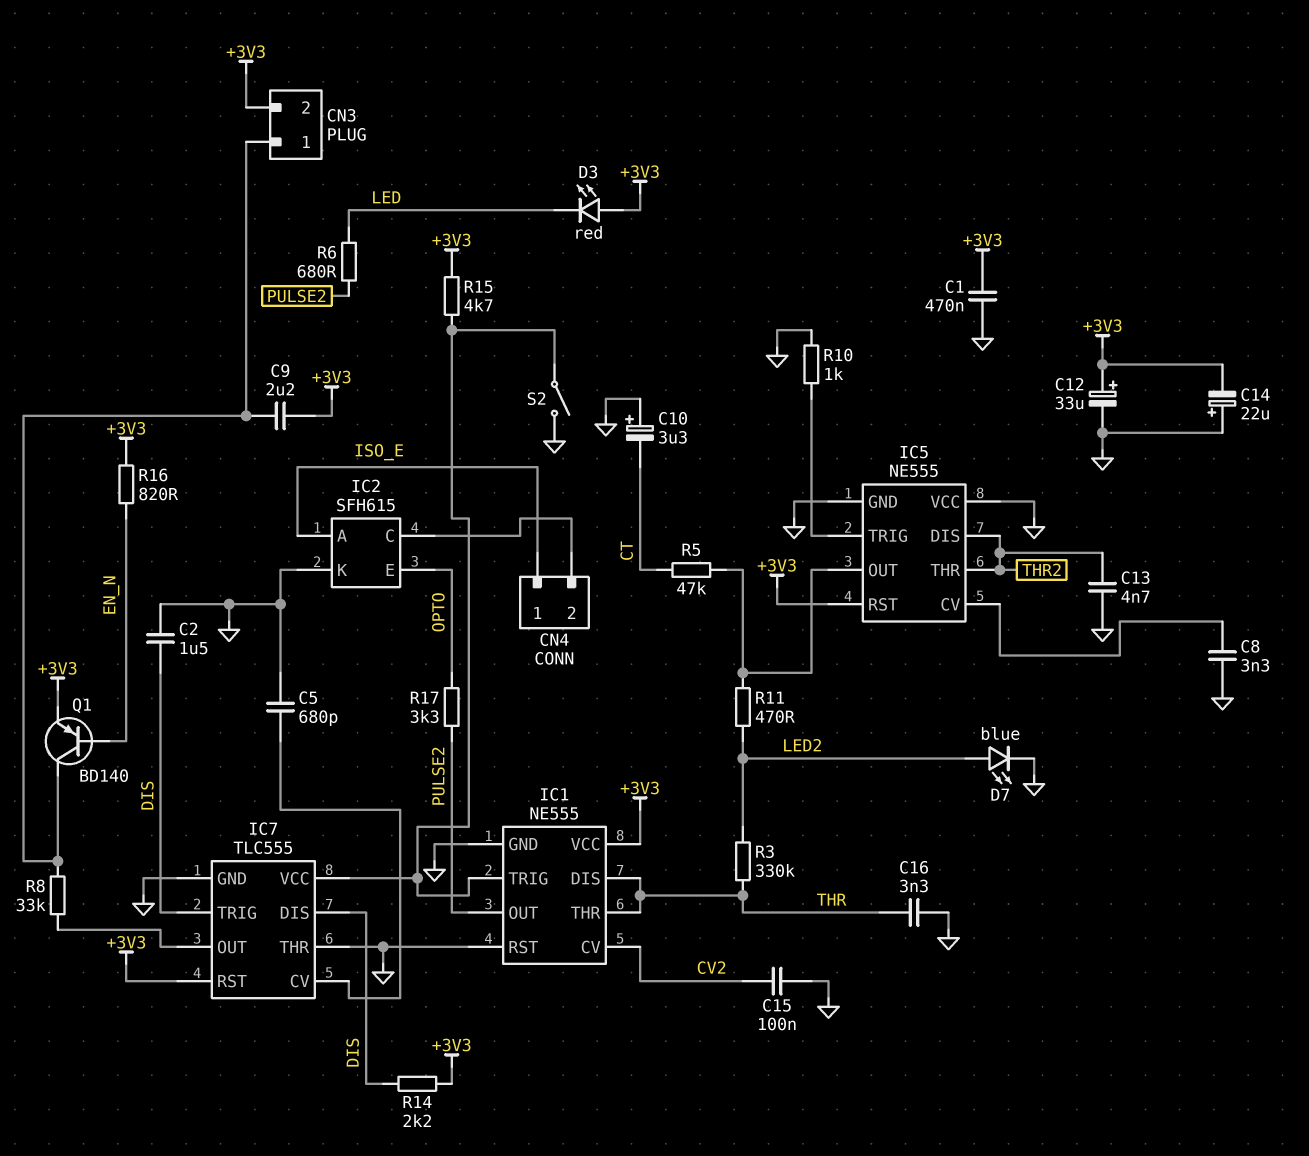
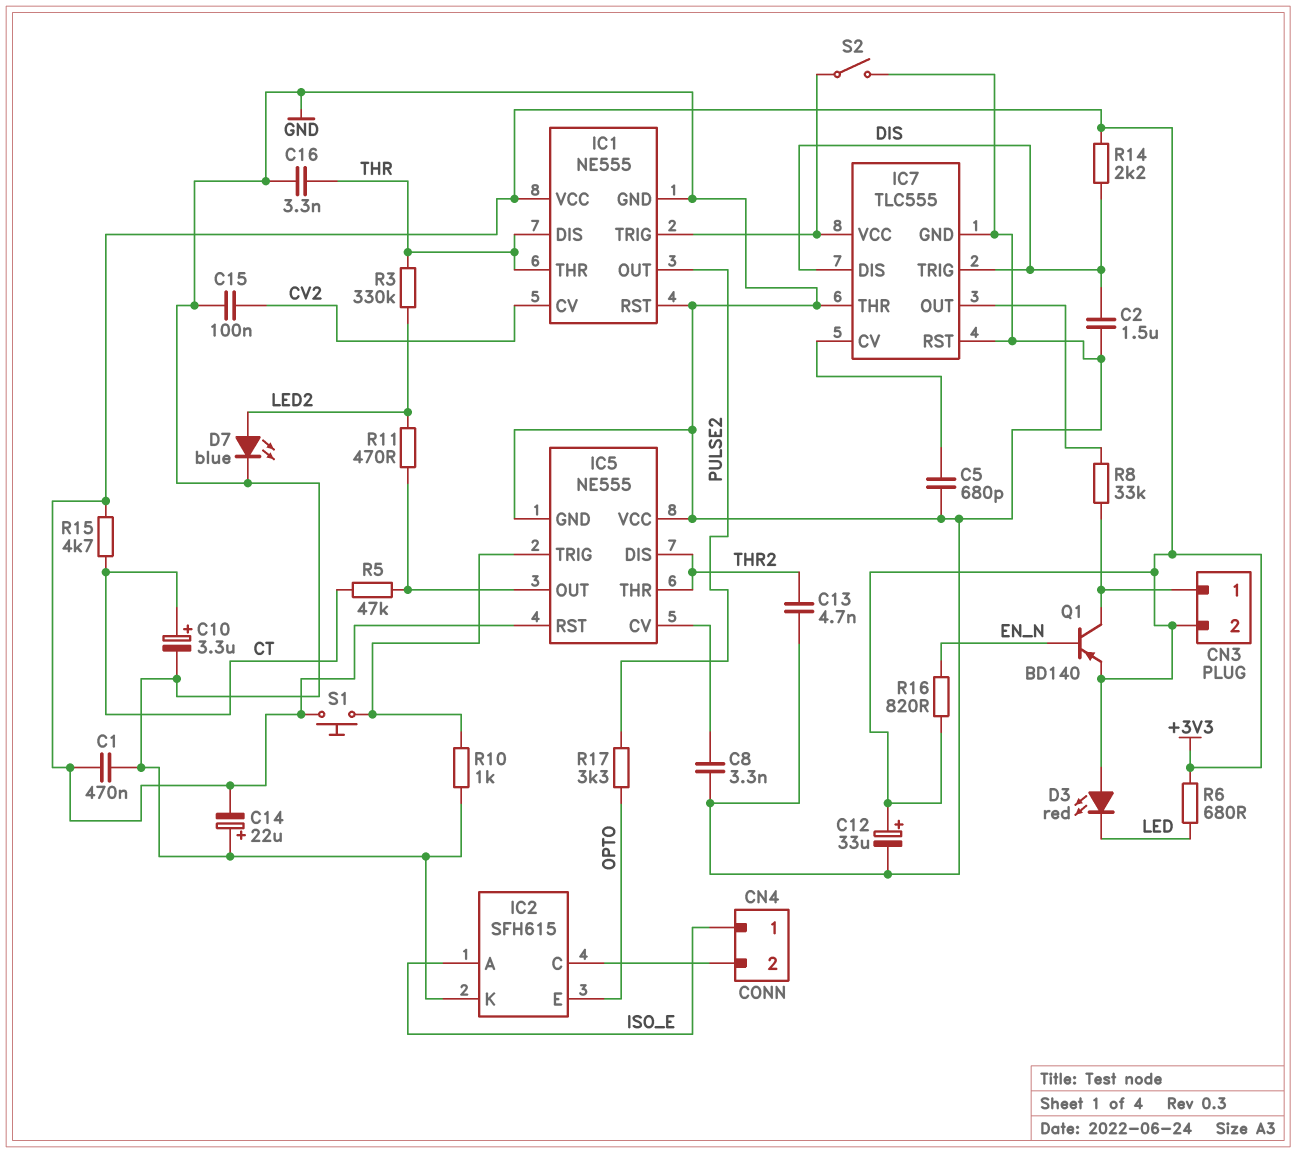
C9: 2.2uF (+3V3, CN3/1) -> none
C10: 3.3uF (plus GND, minus CT) -> 3.3uF (plus CT, minus GND)
IC7 pin RST: +3V3 -> GND
R6: 680 (LED, PULSE2) -> 680 (+3V3, LED)
R15: 4.7k (+3V3, IC1/TRIG) -> 4.7k (+3V3, CT)
S1: none -> button (+3V3, IC5/TRIG)

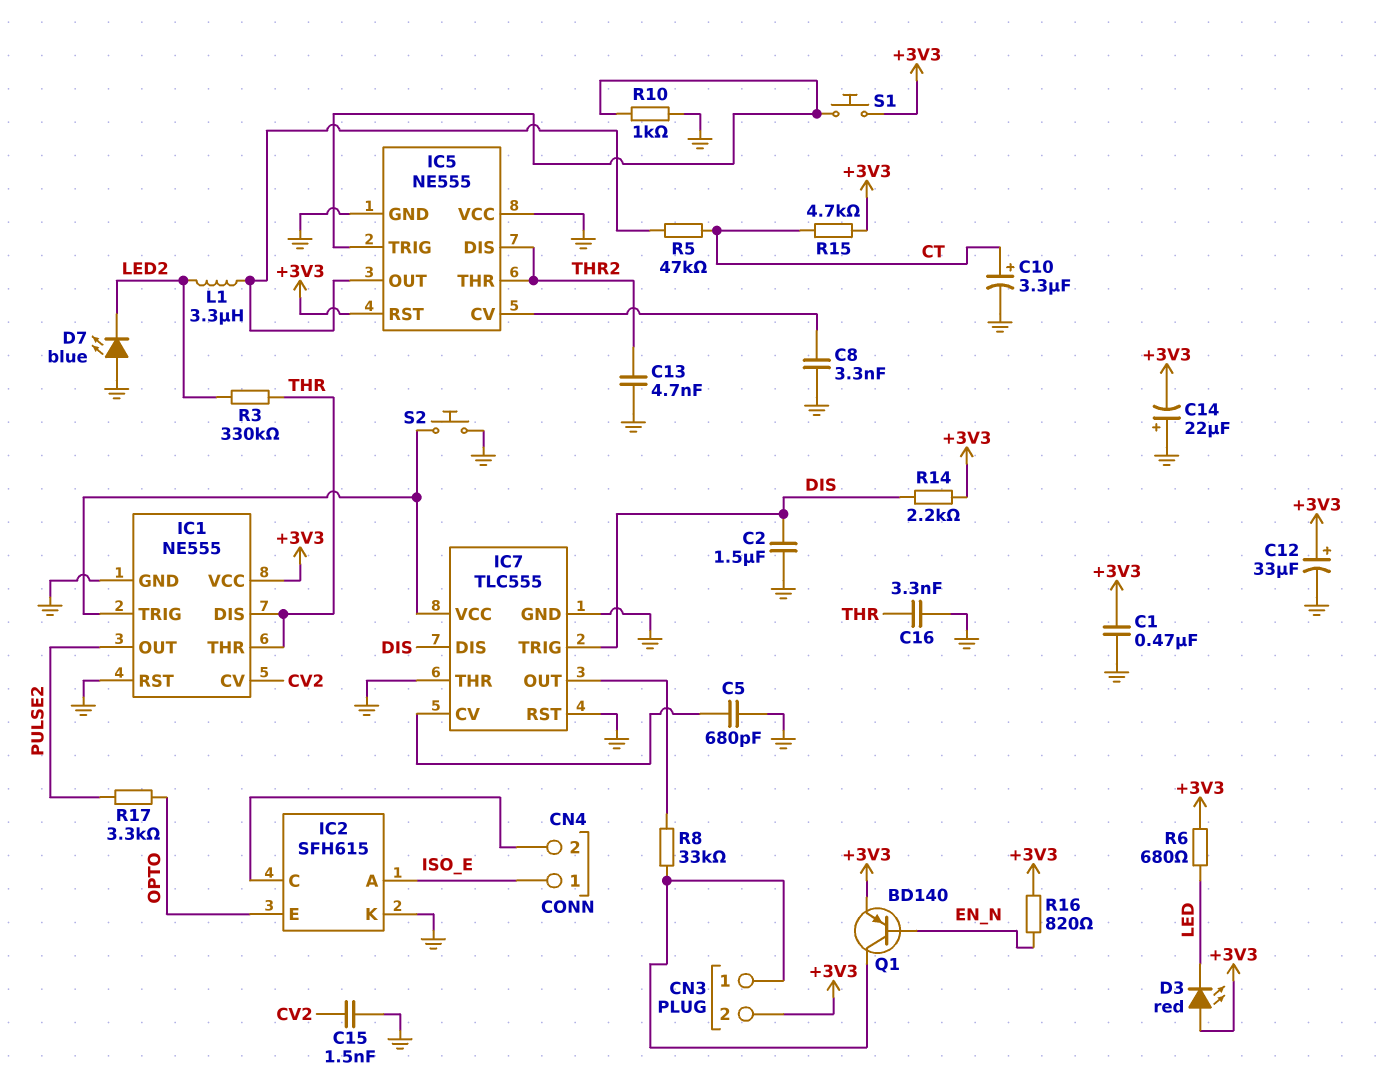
C15: 100nF (CV2, GND) -> 1.5nF (CV2, GND)
D7: LED blue (A LED2, K GND) -> LED blue (A GND, K LED2)
L1: none -> 3.3uH (IC5/OUT, LED2)
R11: 470 (IC5/OUT, LED2) -> none
S2: switch (GND, IC1/TRIG) -> button (GND, IC1/TRIG)

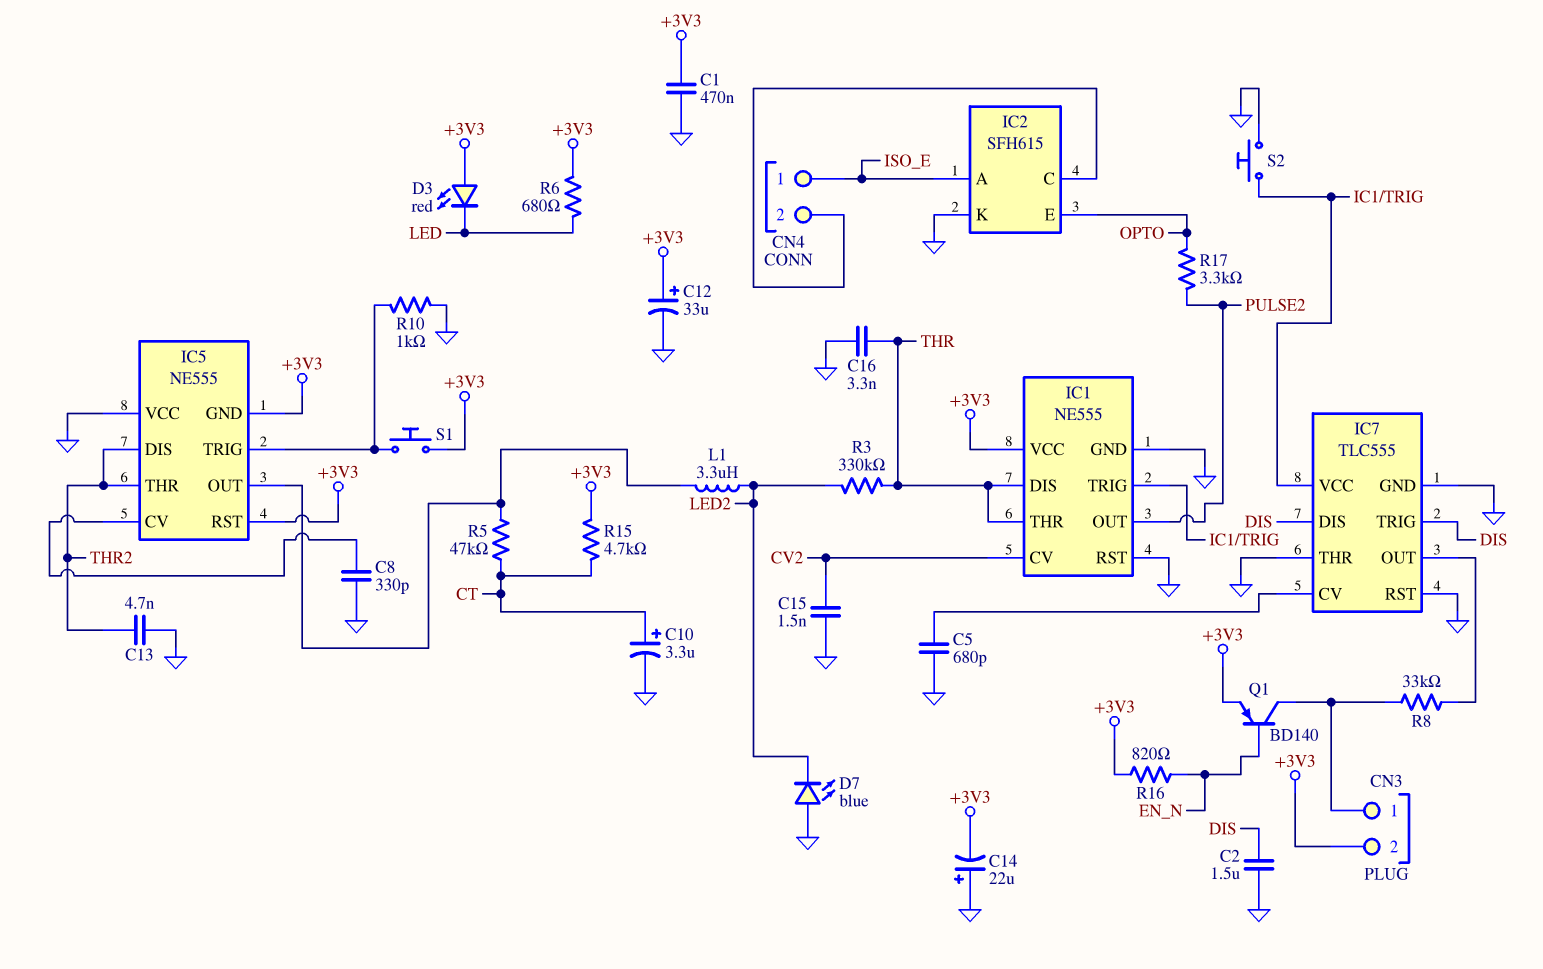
C8: 3.3nF (GND, IC5/CV) -> 330pF (GND, IC5/CV)
IC5 pin GND: GND -> +3V3
R14: 2.2k (+3V3, DIS) -> none

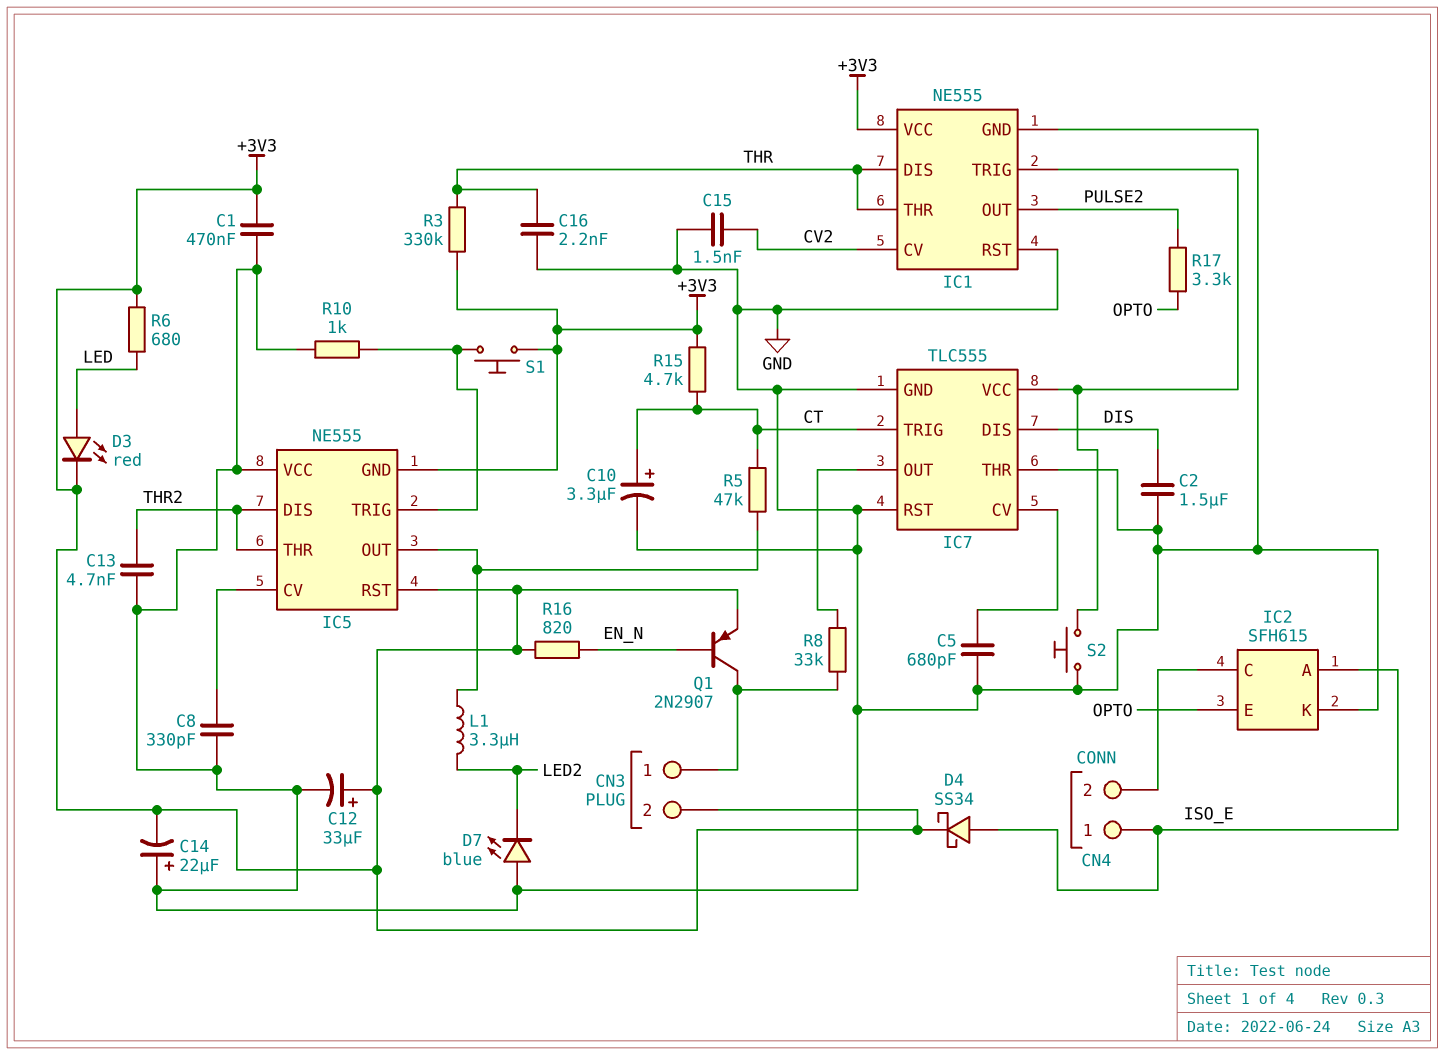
C16: 3.3nF (GND, THR) -> 2.2nF (GND, THR)
D3: LED red (A +3V3, K LED) -> LED red (A LED, K +3V3)
D4: none -> schottky SS34 (A ISO_E, K +3V3)
IC7 pin TRIG: DIS -> CT
Q1: PNP BD140 (B EN_N, C CN3/1, E +3V3) -> PNP 2N2907 (B EN_N, C CN3/1, E +3V3)
R3: 330k (LED2, THR) -> 330k (+3V3, THR)

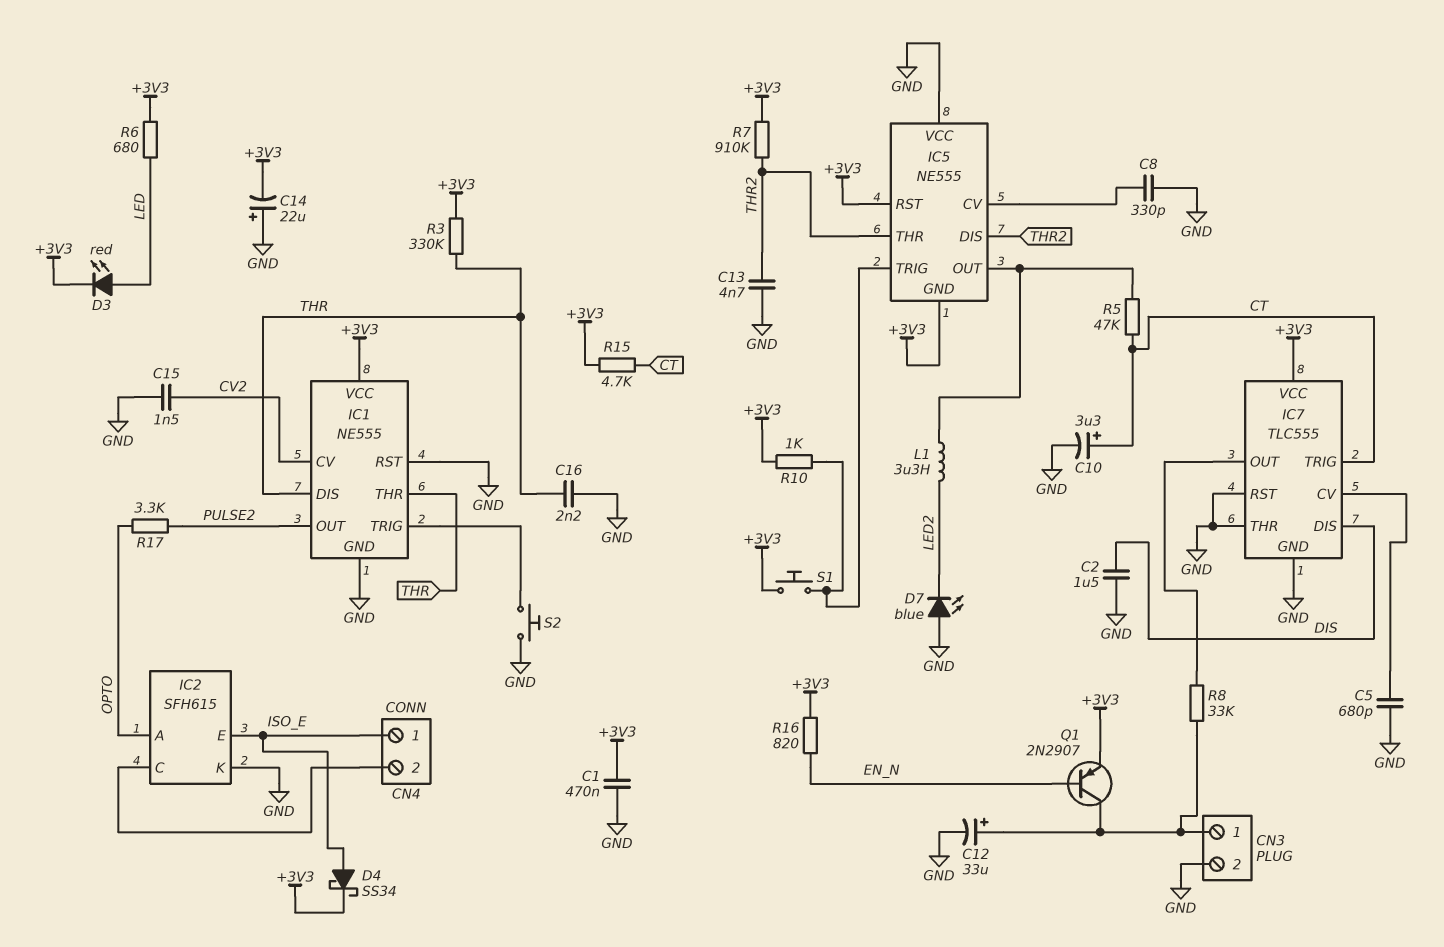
C12: 33uF (plus +3V3, minus GND) -> 33uF (plus CN3/1, minus GND)
CN3 pin 2: +3V3 -> GND
IC2 pin A: ISO_E -> OPTO
IC2 pin E: OPTO -> ISO_E
IC7 pin VCC: IC1/TRIG -> +3V3
R7: none -> 910k (+3V3, THR2)
R10: 1k (GND, IC5/TRIG) -> 1k (+3V3, IC5/TRIG)

